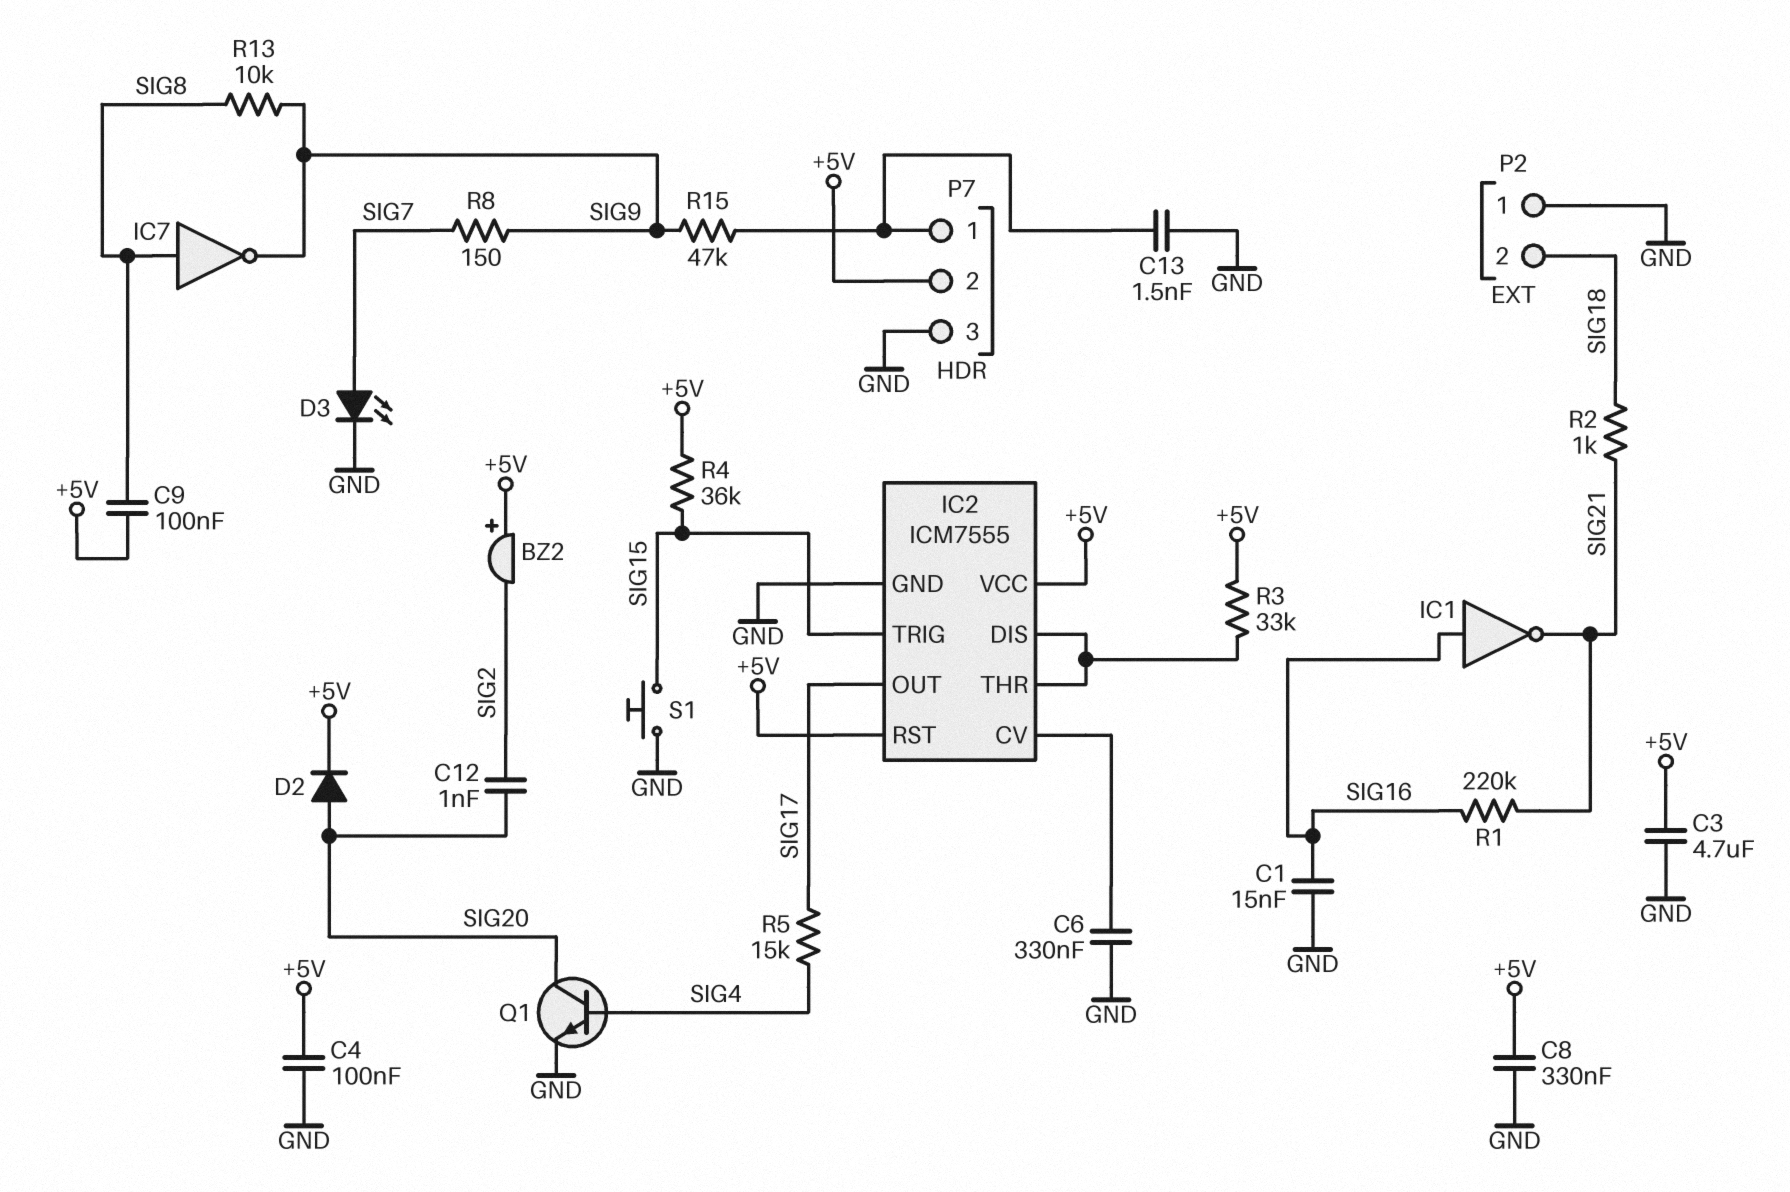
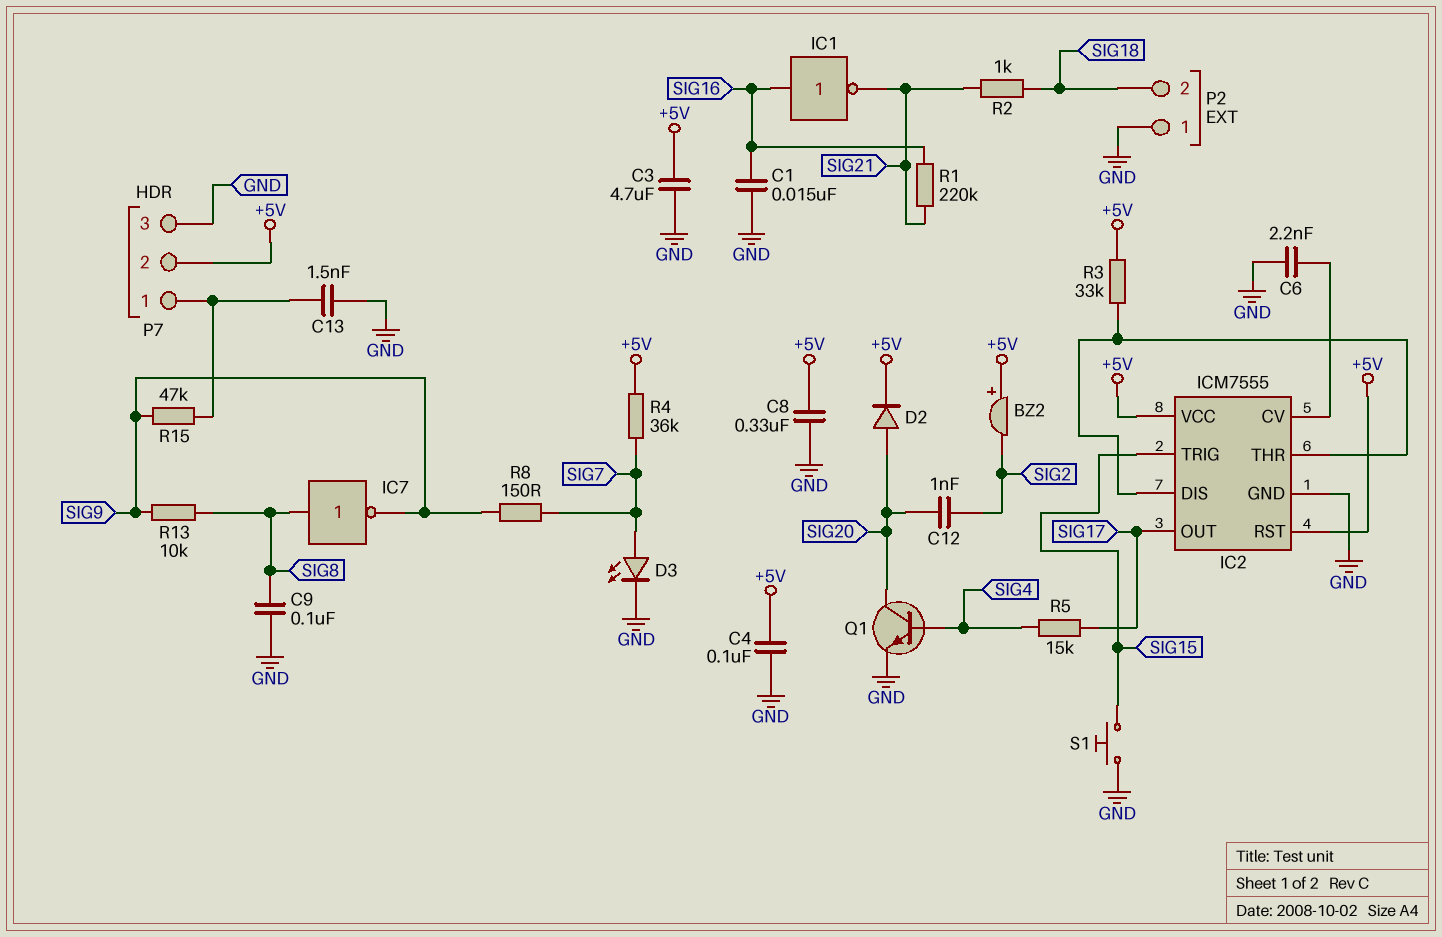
C6: 330nF (GND, IC2/CV) -> 2.2nF (GND, IC2/CV)
C9: 100nF (+5V, SIG8) -> 100nF (GND, SIG8)
R4: 36k (+5V, SIG15) -> 36k (+5V, SIG7)

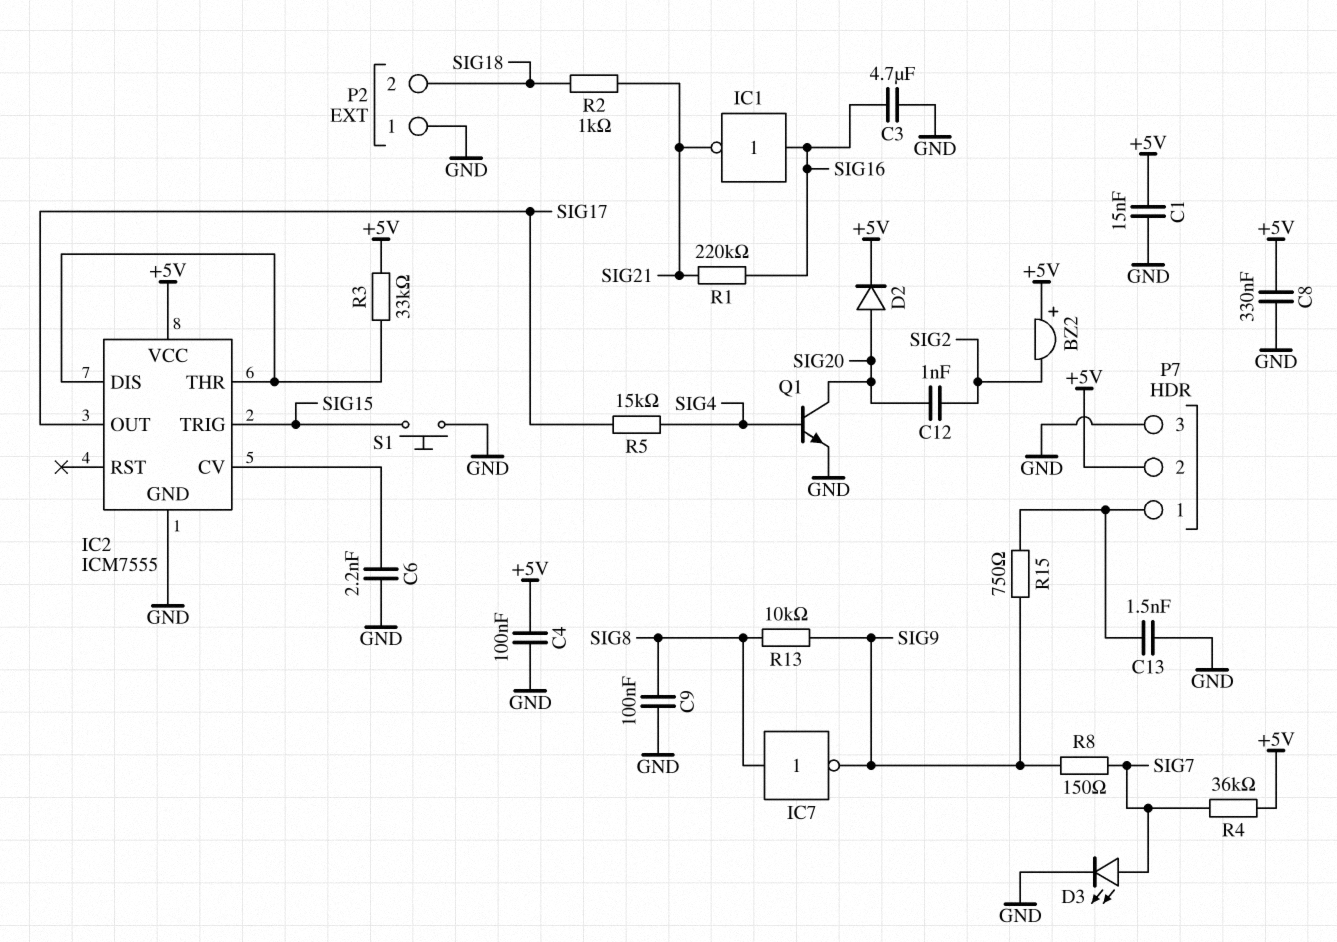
C1: 15nF (GND, SIG16) -> 15nF (+5V, GND)
C3: 4.7uF (+5V, GND) -> 4.7uF (GND, SIG16)
IC2 pin RST: +5V -> none
R15: 47k (P7/1, SIG9) -> 750 (P7/1, SIG9)

